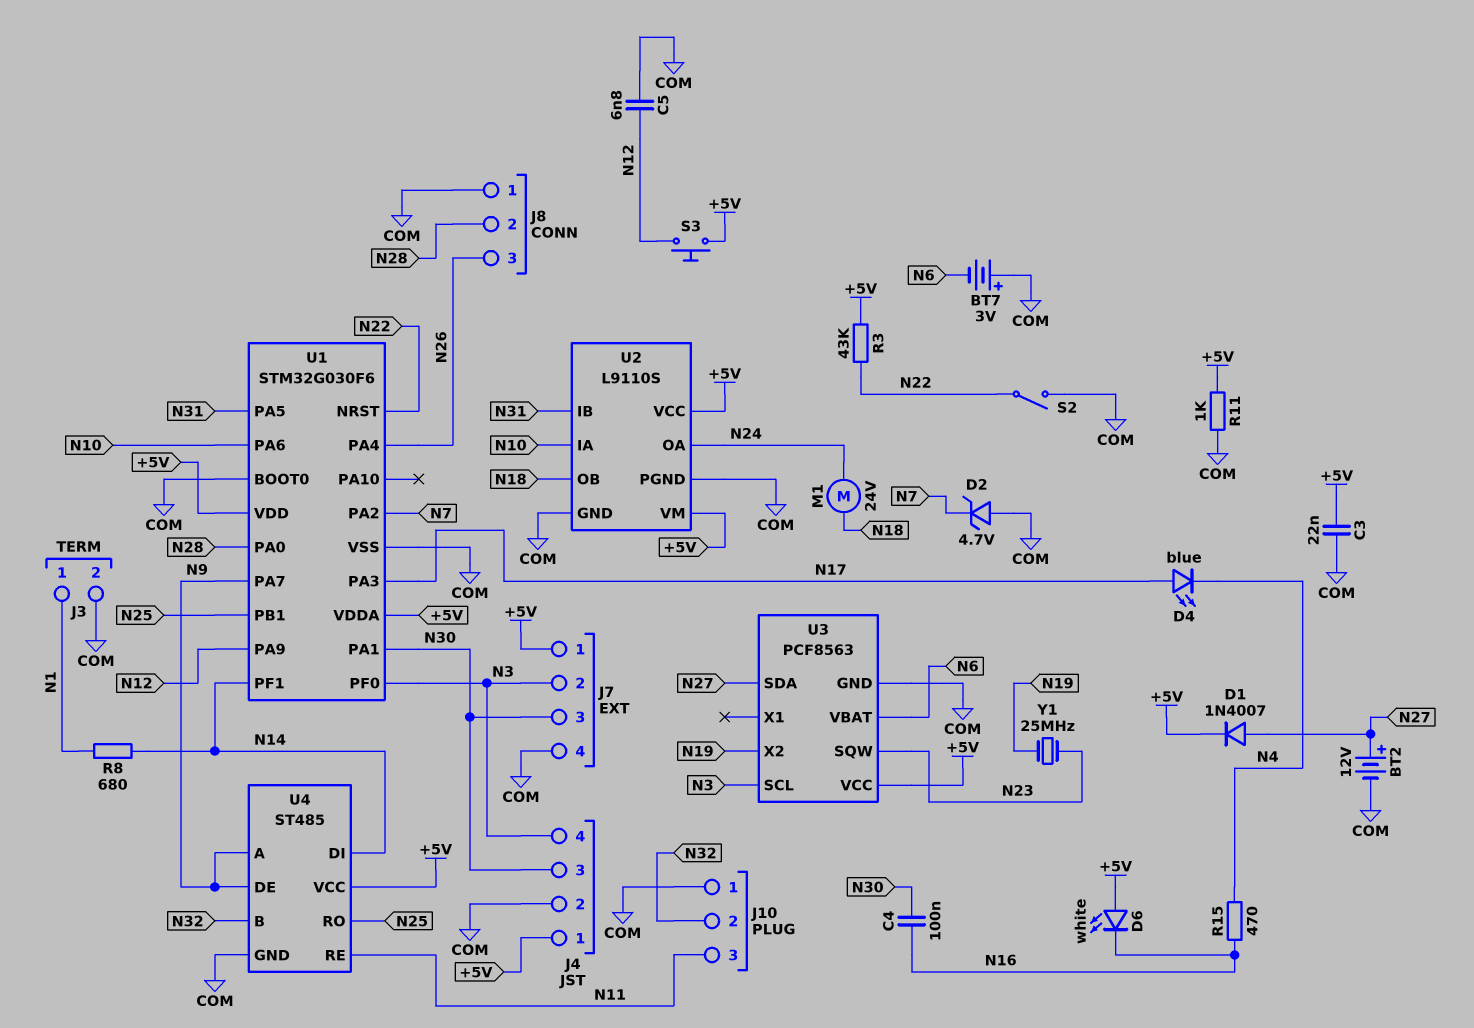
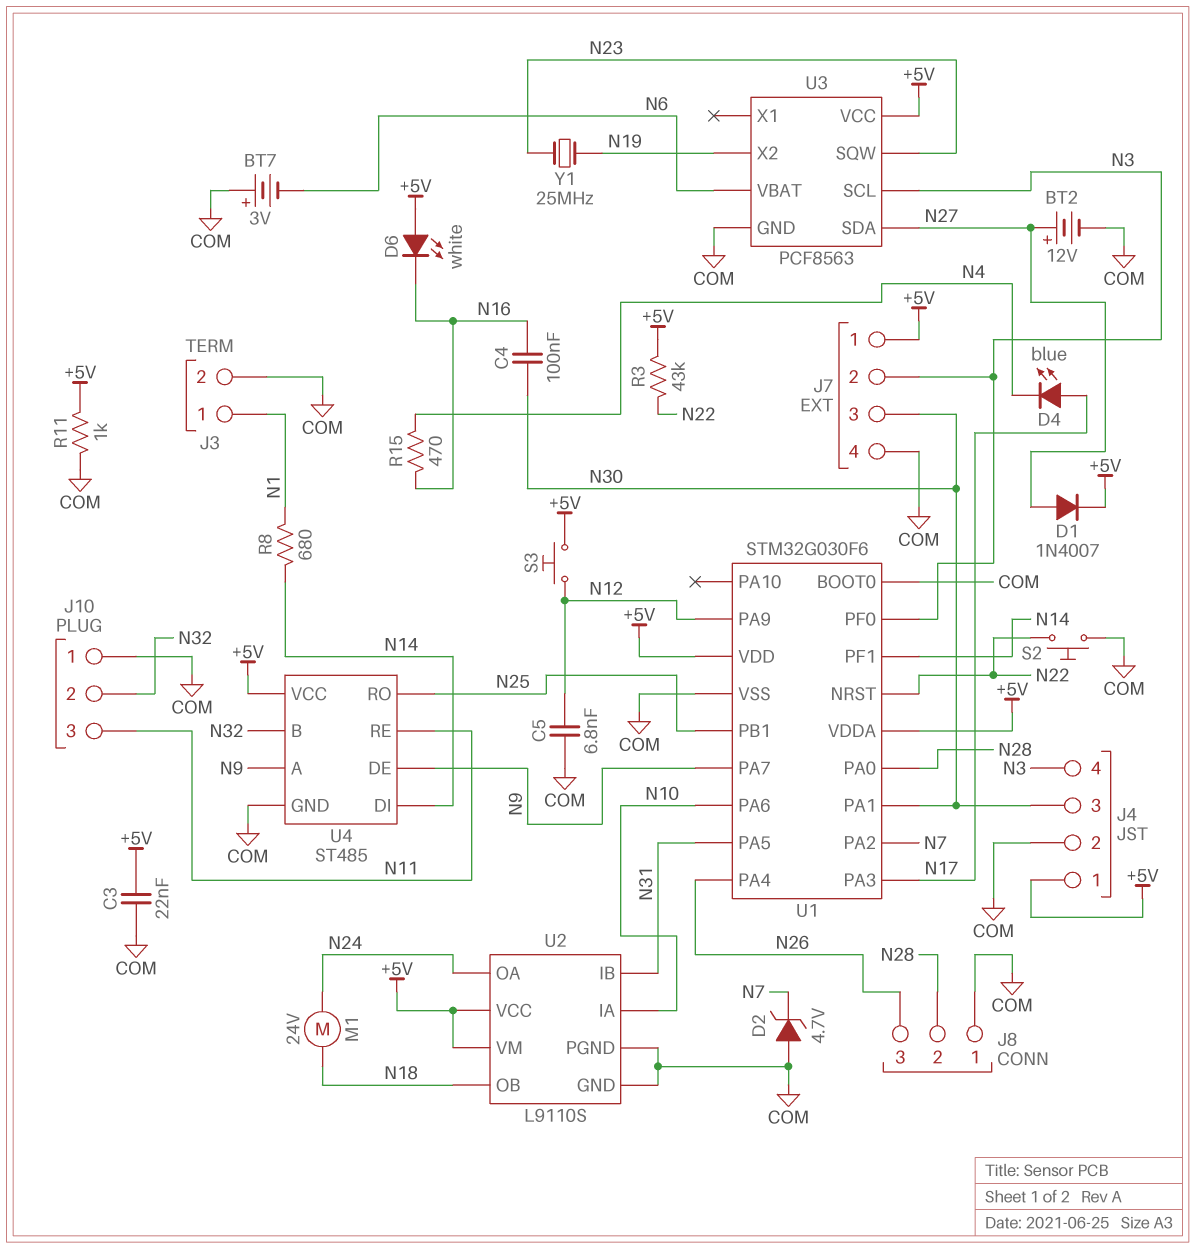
S2: switch (COM, N22) -> button (COM, N22)

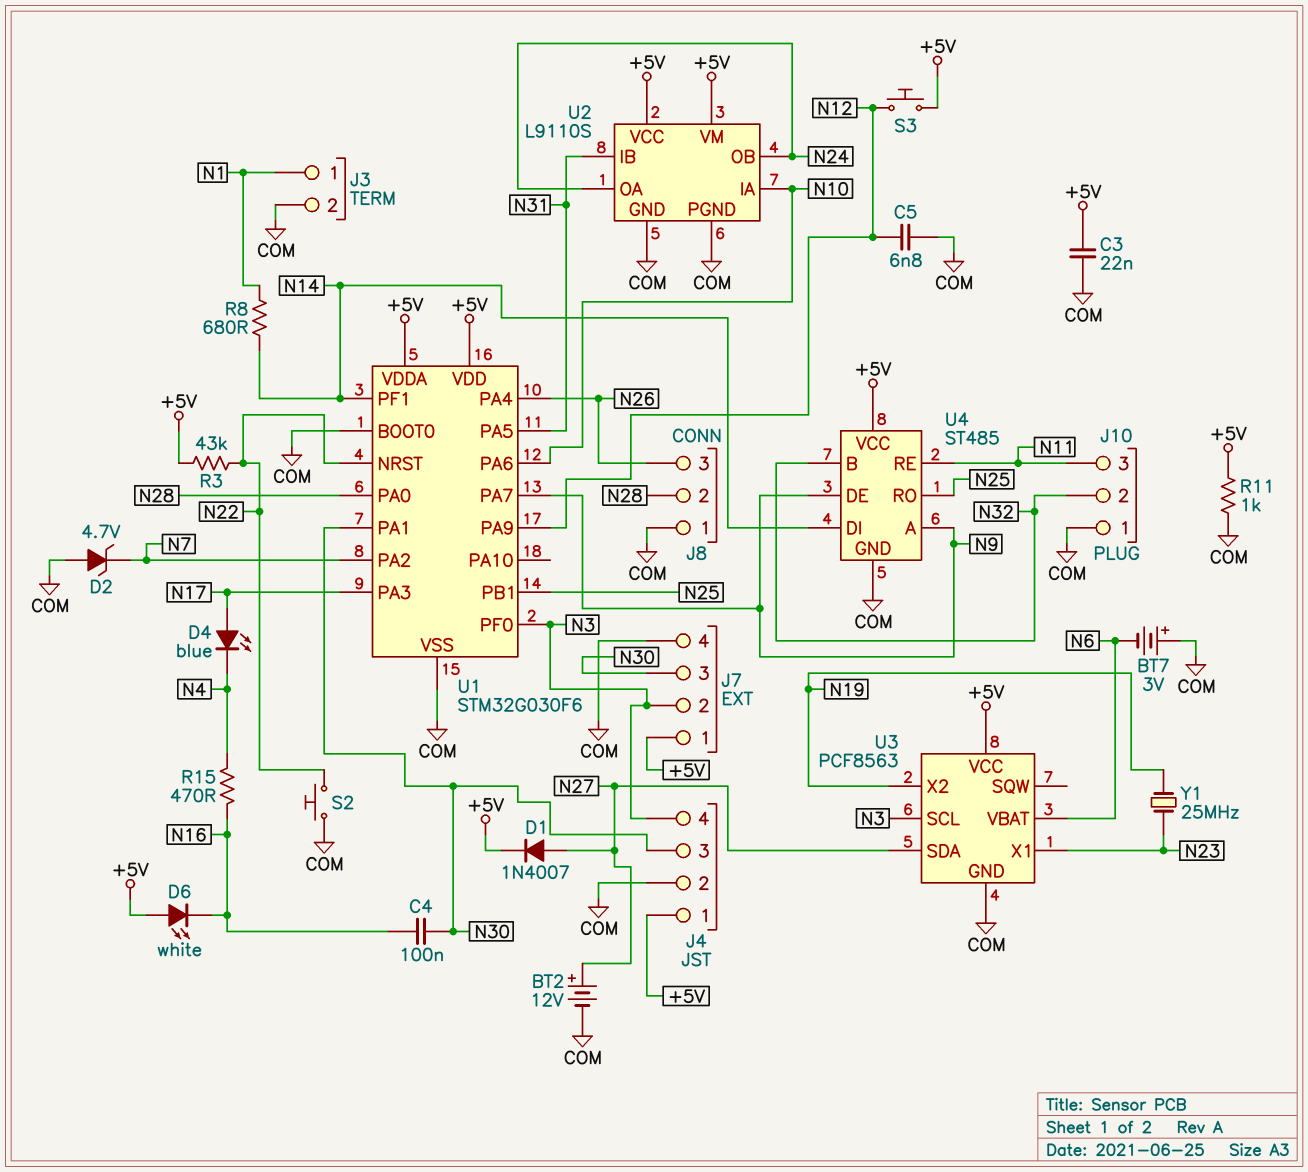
M1: motor 24V (N18, N24) -> none
U2 pin OB: N18 -> N24
U3 pin SQW: N23 -> none
U3 pin X1: none -> N23

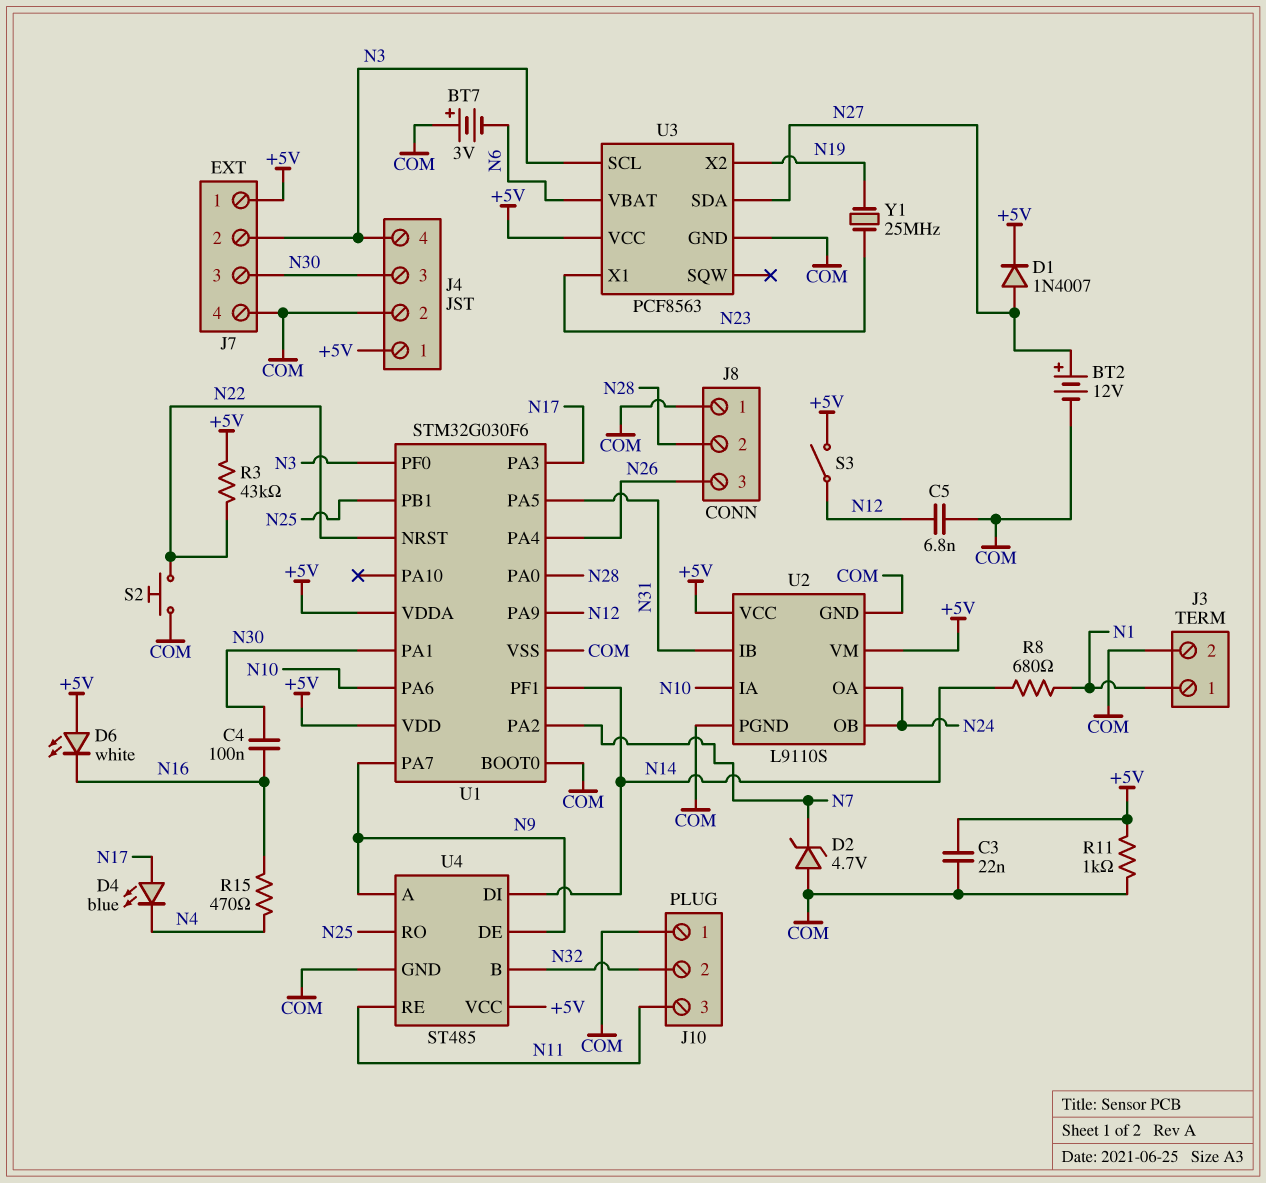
S3: button (+5V, N12) -> switch (+5V, N12)

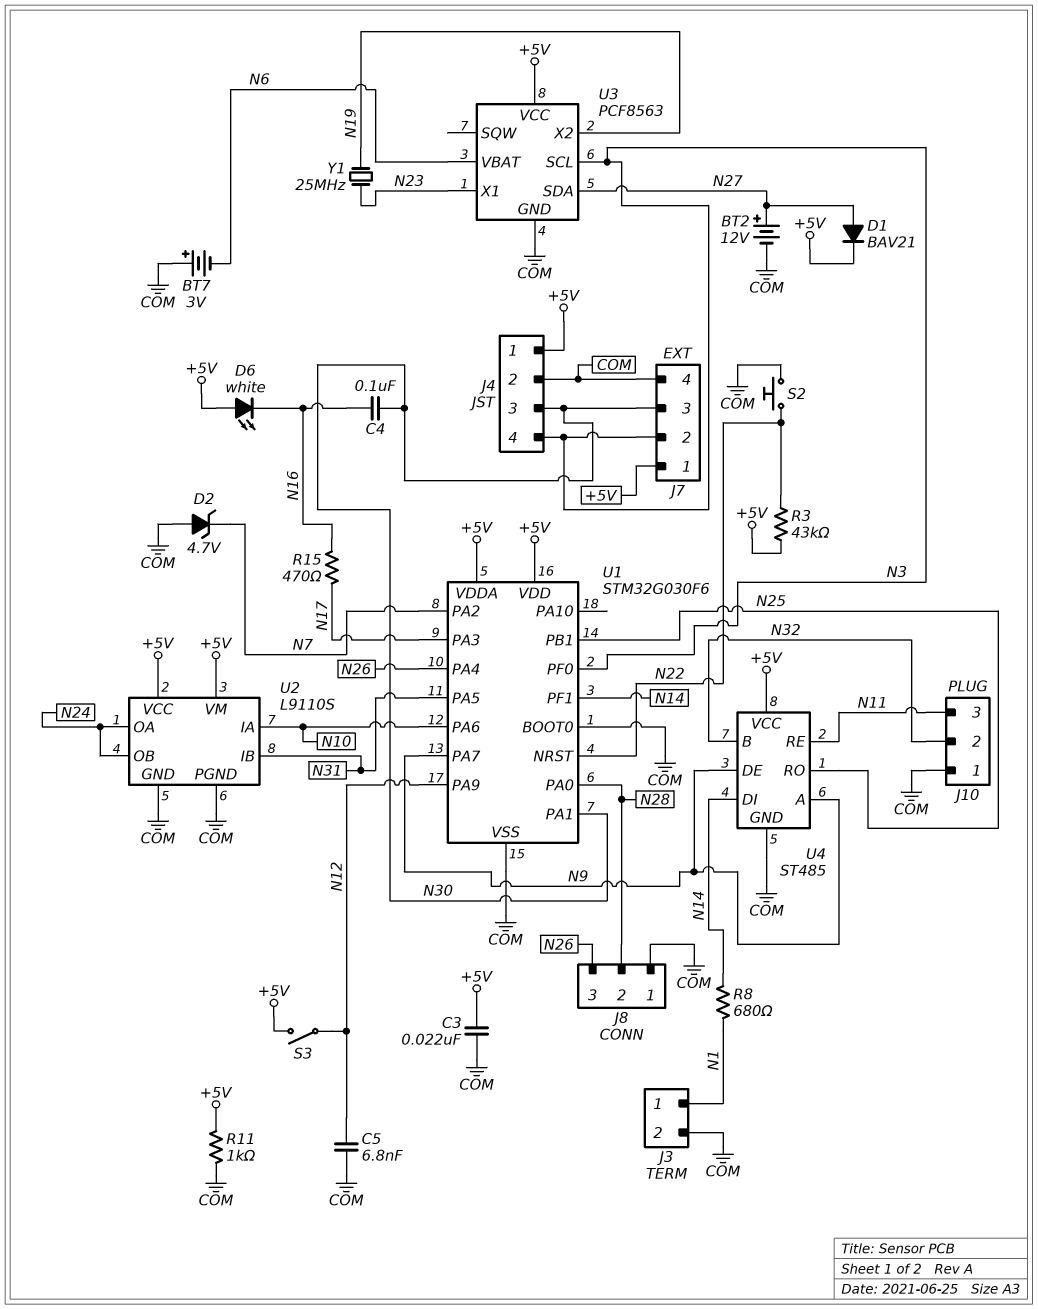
D1: diode 1N4007 (A N27, K +5V) -> diode BAV21 (A N27, K +5V)
D4: LED blue (A N17, K N4) -> none
R15: 470 (N4, N16) -> 470 (N16, N17)

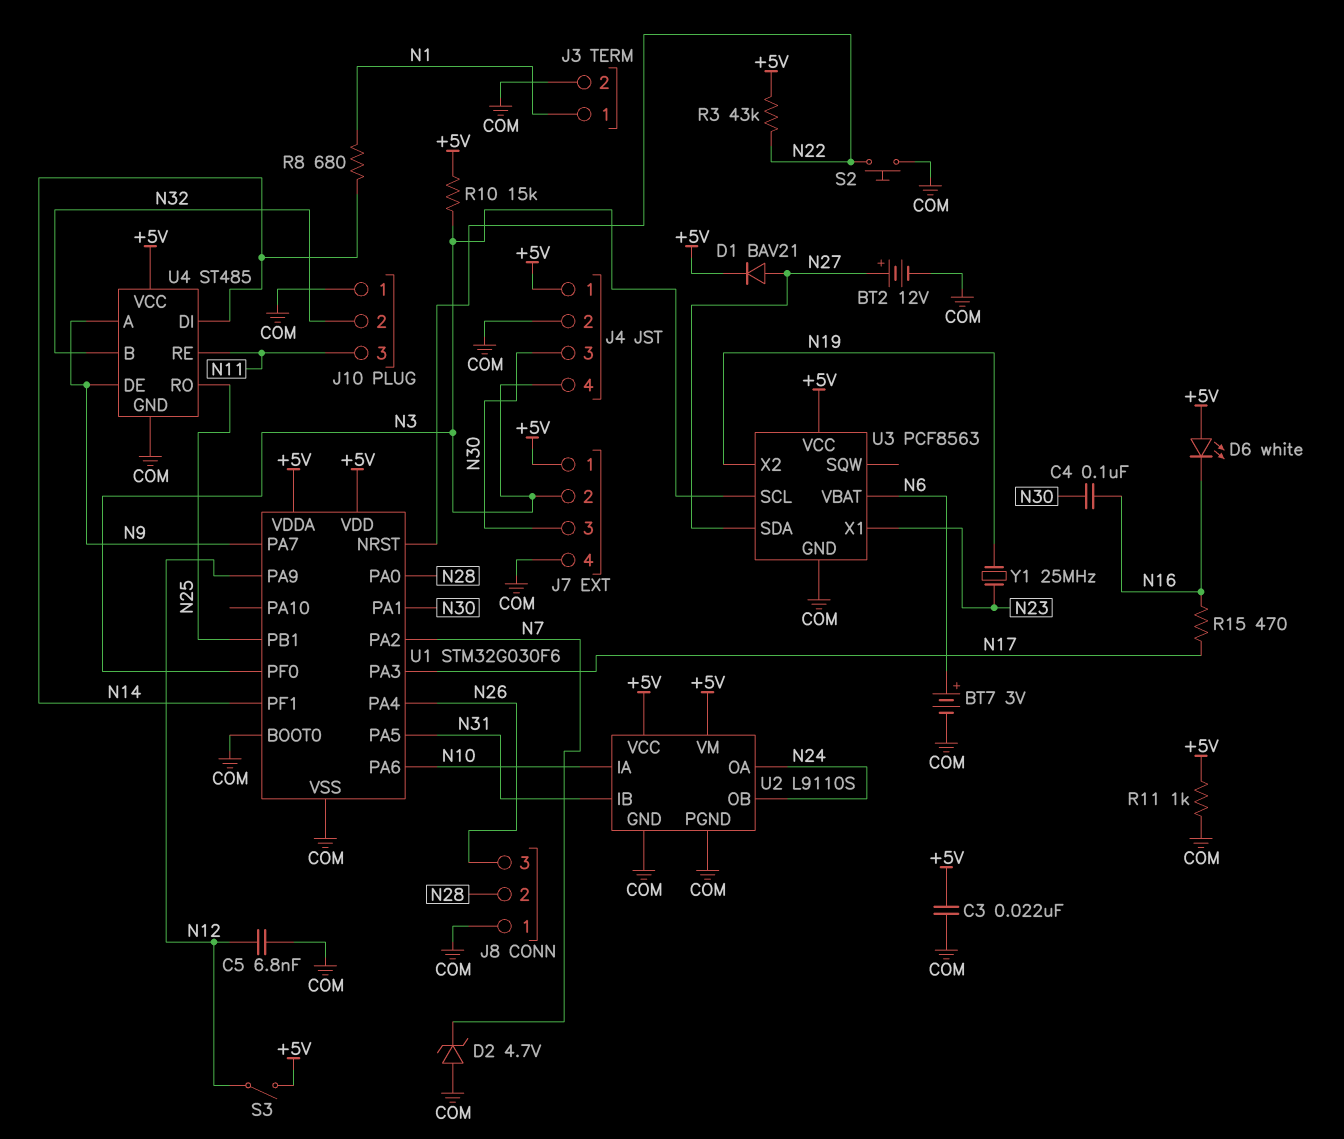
BT7: 3V (plus COM, minus N6) -> 3V (plus N6, minus COM)
R10: none -> 15k (+5V, N3)

